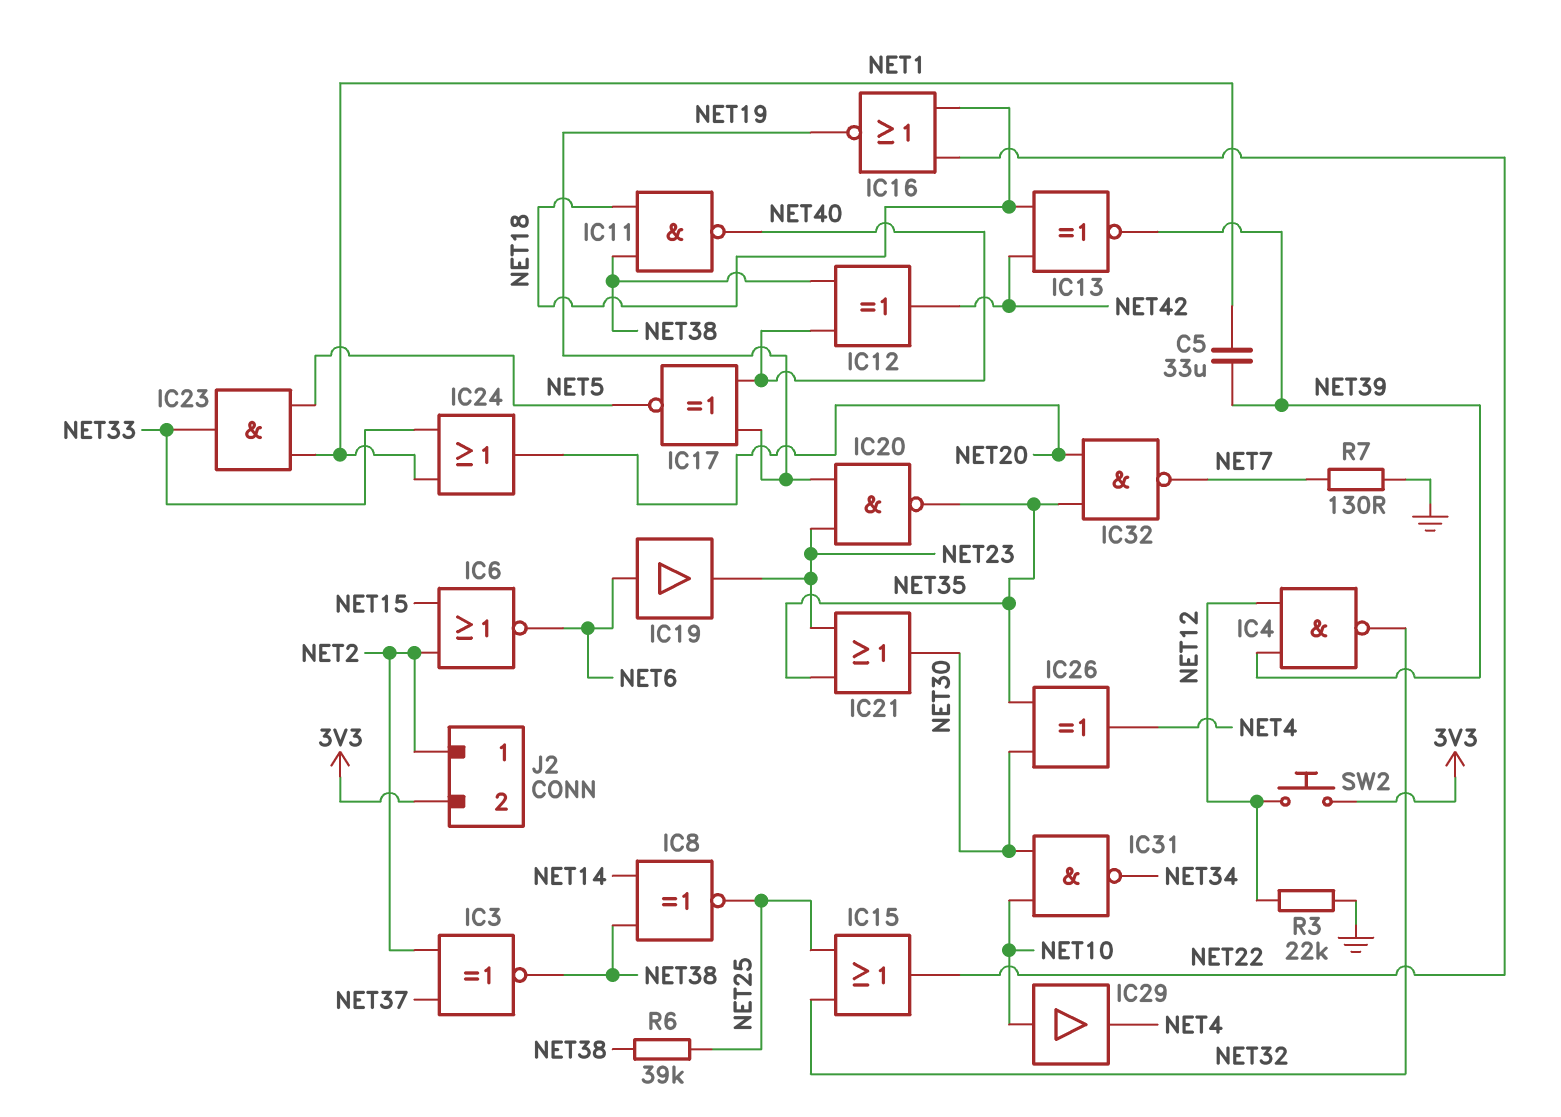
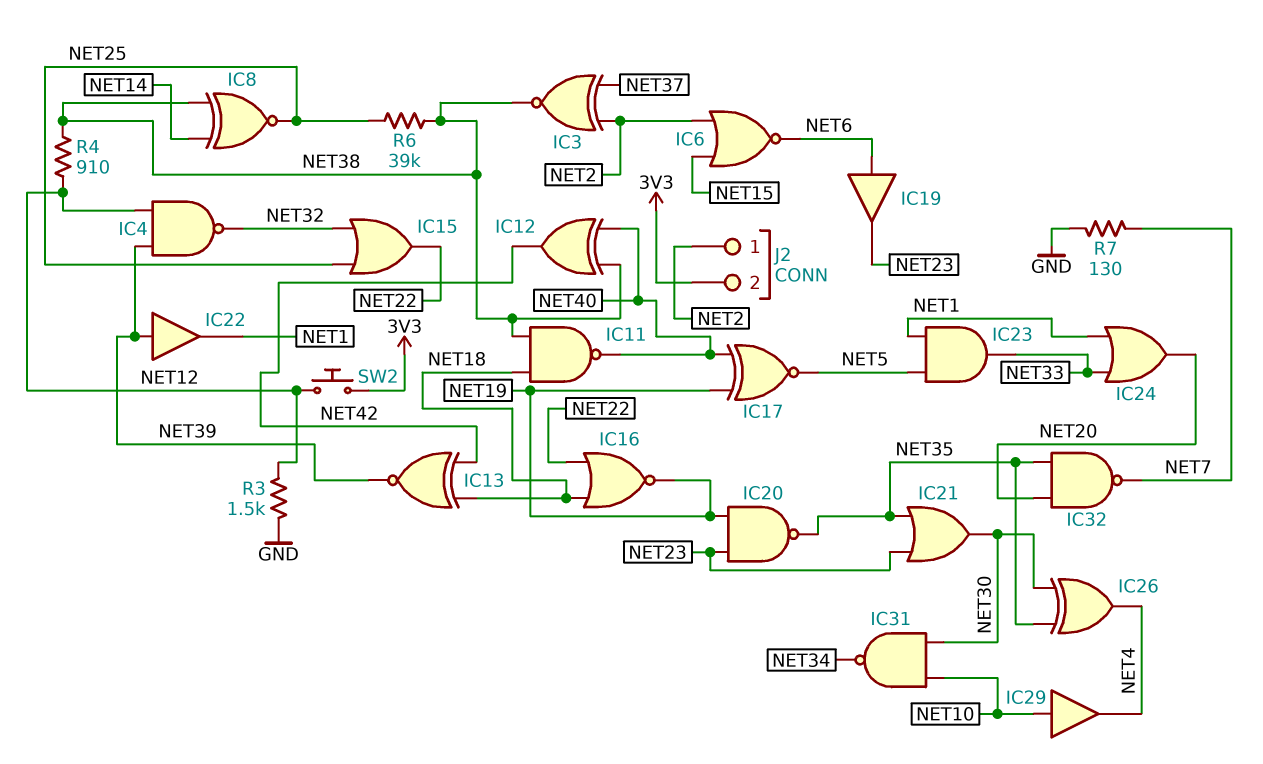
C5: 33uF (NET1, NET39) -> none
IC22: none -> buffer (in NET39, out NET1)
R3: 22k (GND, NET12) -> 1.5k (GND, NET12)
R4: none -> 910 (NET12, NET38)

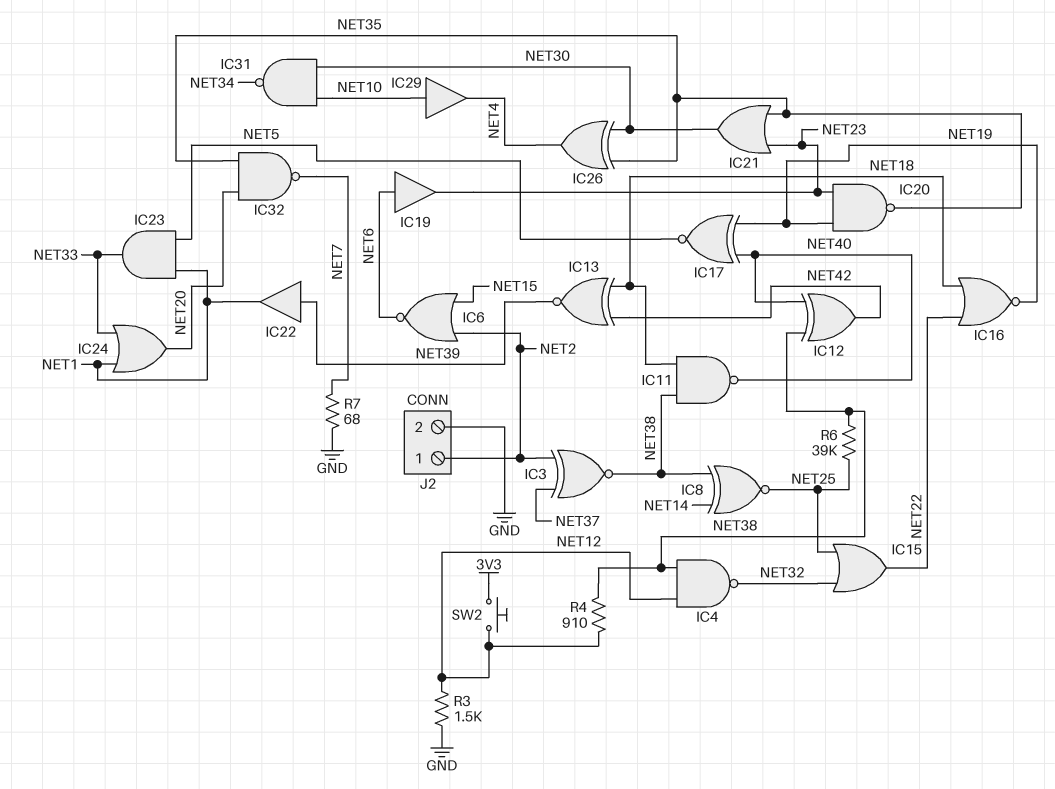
IC4: NAND (in NET12, in NET39, out NET32) -> NAND (in NET12, in NET38, out NET32)
J2 pin 2: 3V3 -> GND
R7: 130 (GND, NET7) -> 68 (GND, NET7)

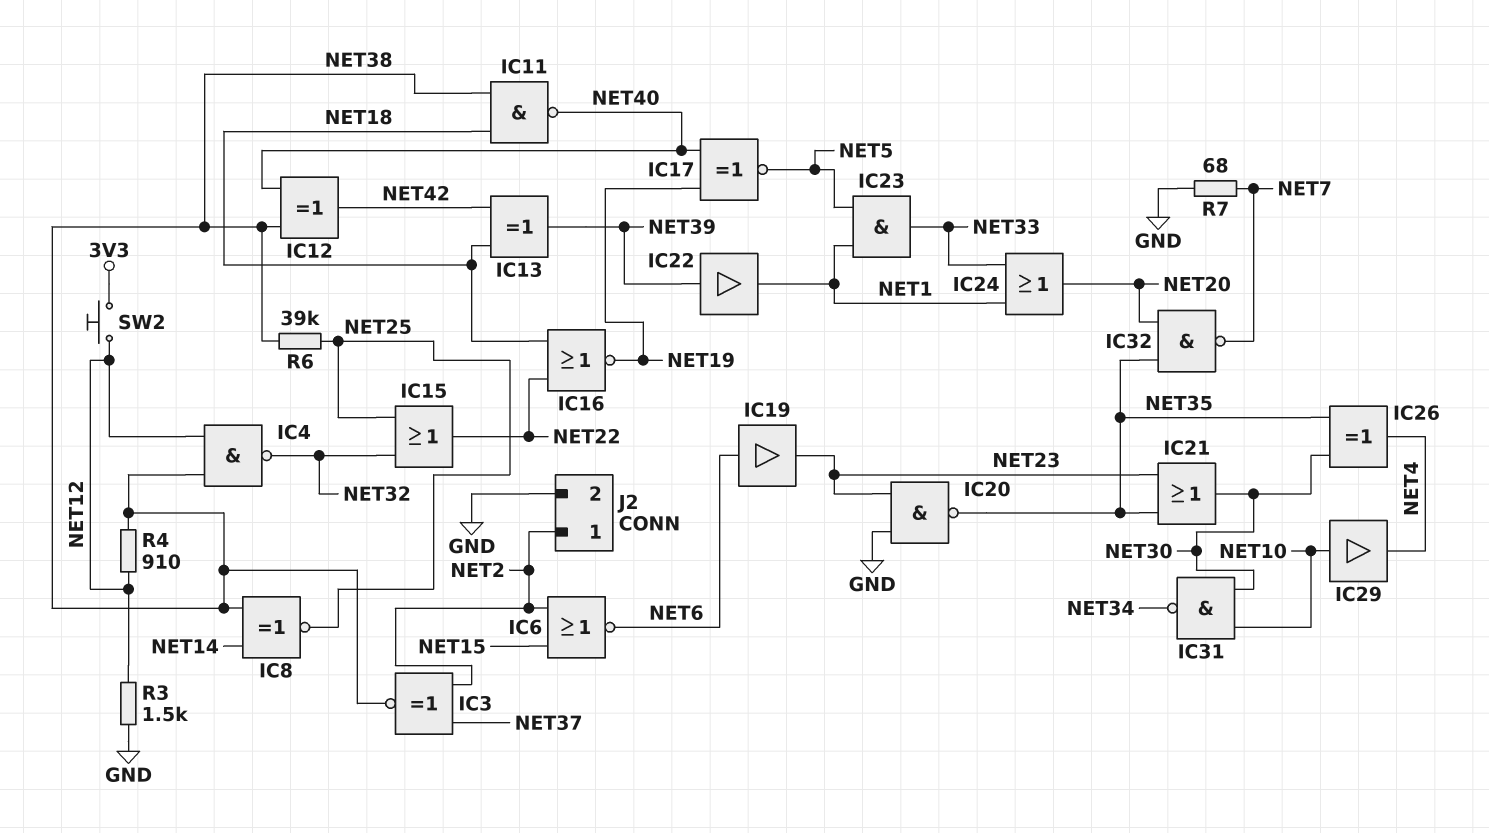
IC13: XNOR (in NET18, in NET42, out NET39) -> XOR (in NET18, in NET42, out NET39)
IC20: NAND (in NET19, in NET23, out NET35) -> NAND (in GND, in NET23, out NET35)

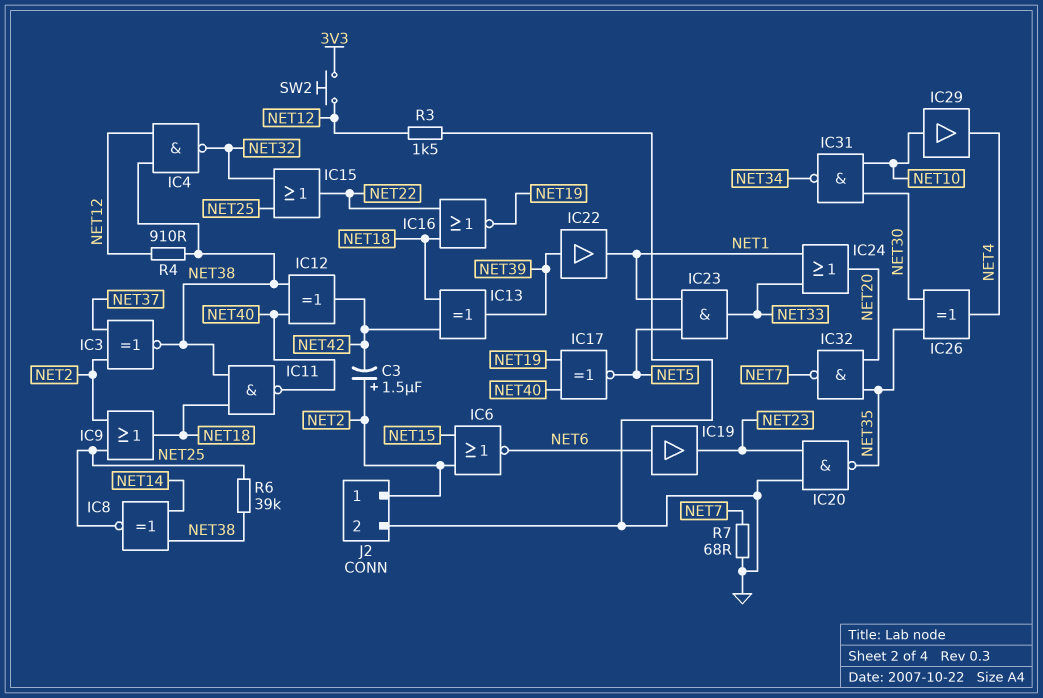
C3: none -> 1.5uF (plus NET2, minus NET42)
IC9: none -> OR (in NET2, in NET25, out NET18)
IC21: OR (in NET23, in NET35, out NET30) -> none

